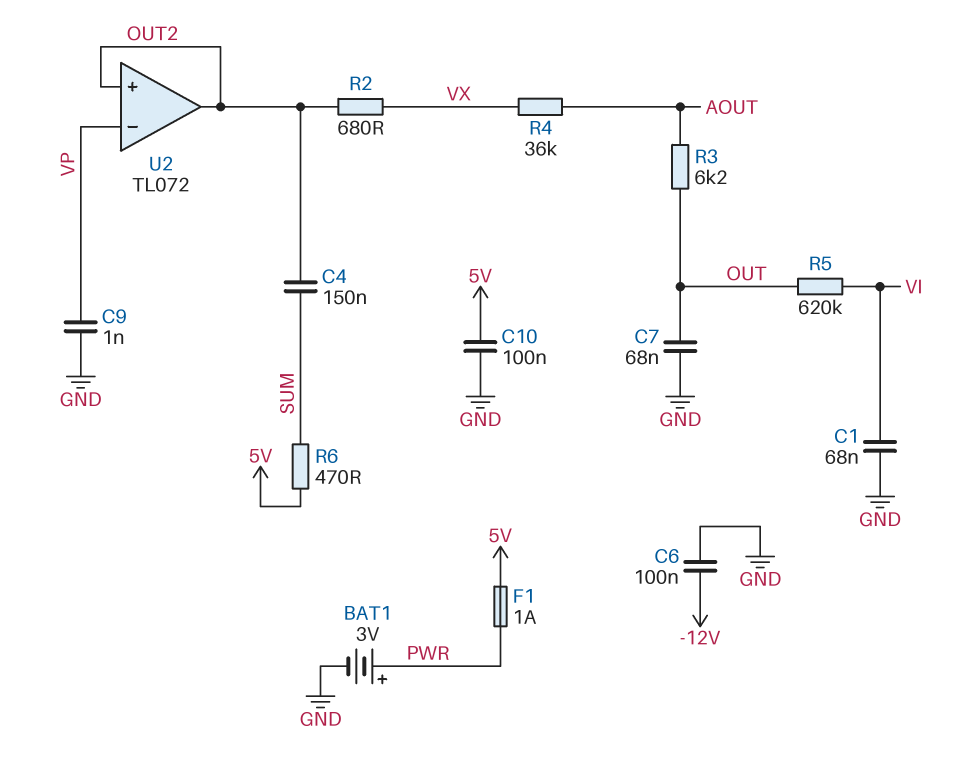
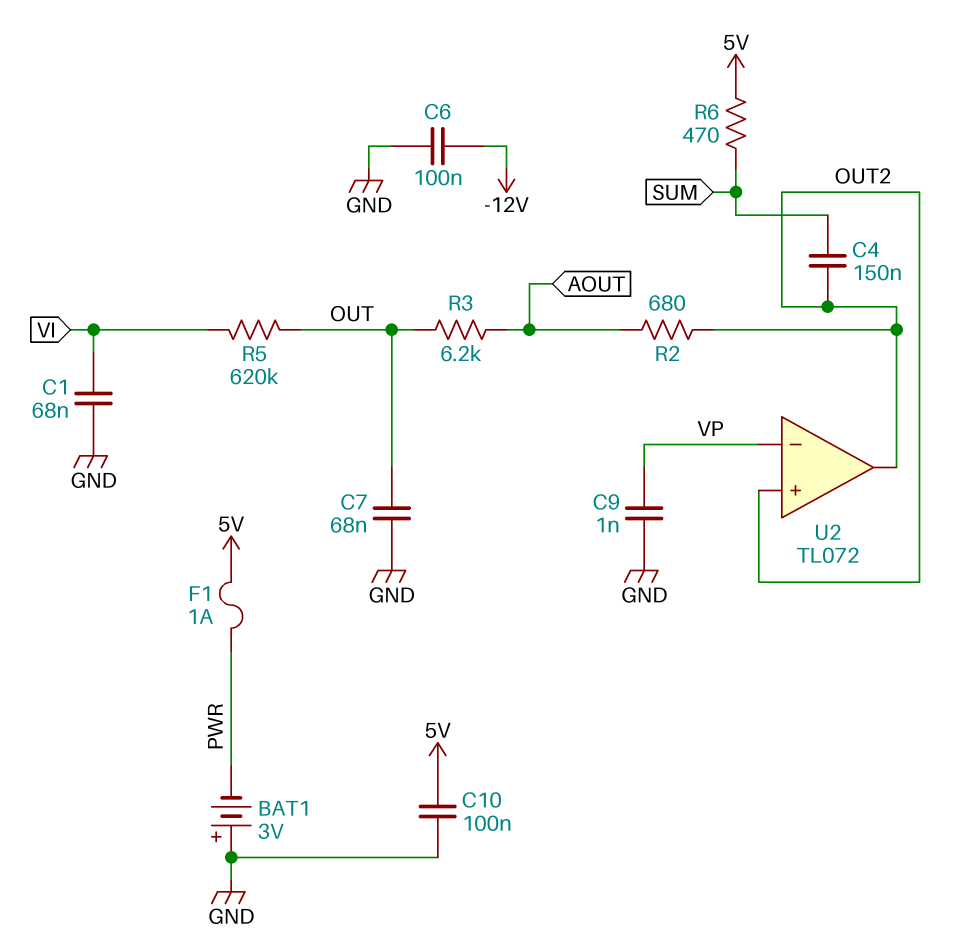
BAT1: 3V (plus PWR, minus GND) -> 3V (plus GND, minus PWR)
R2: 680 (OUT2, VX) -> 680 (AOUT, OUT2)
R4: 36k (AOUT, VX) -> none

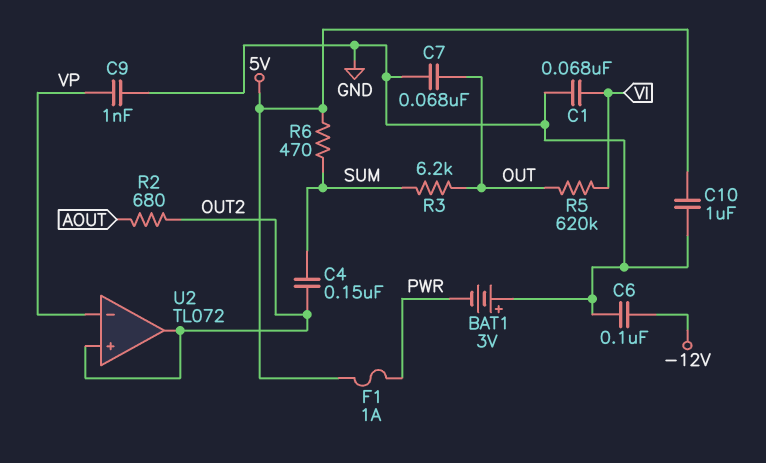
C10: 100nF (5V, GND) -> 1uF (5V, GND)
R3: 6.2k (AOUT, OUT) -> 6.2k (OUT, SUM)

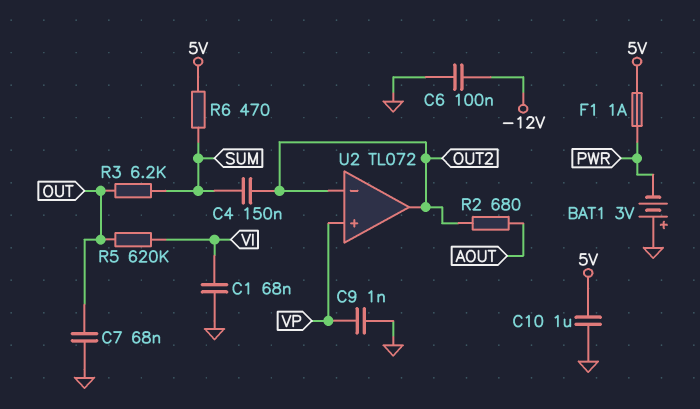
U2 pin in+: OUT2 -> VP
U2 pin in-: VP -> OUT2

